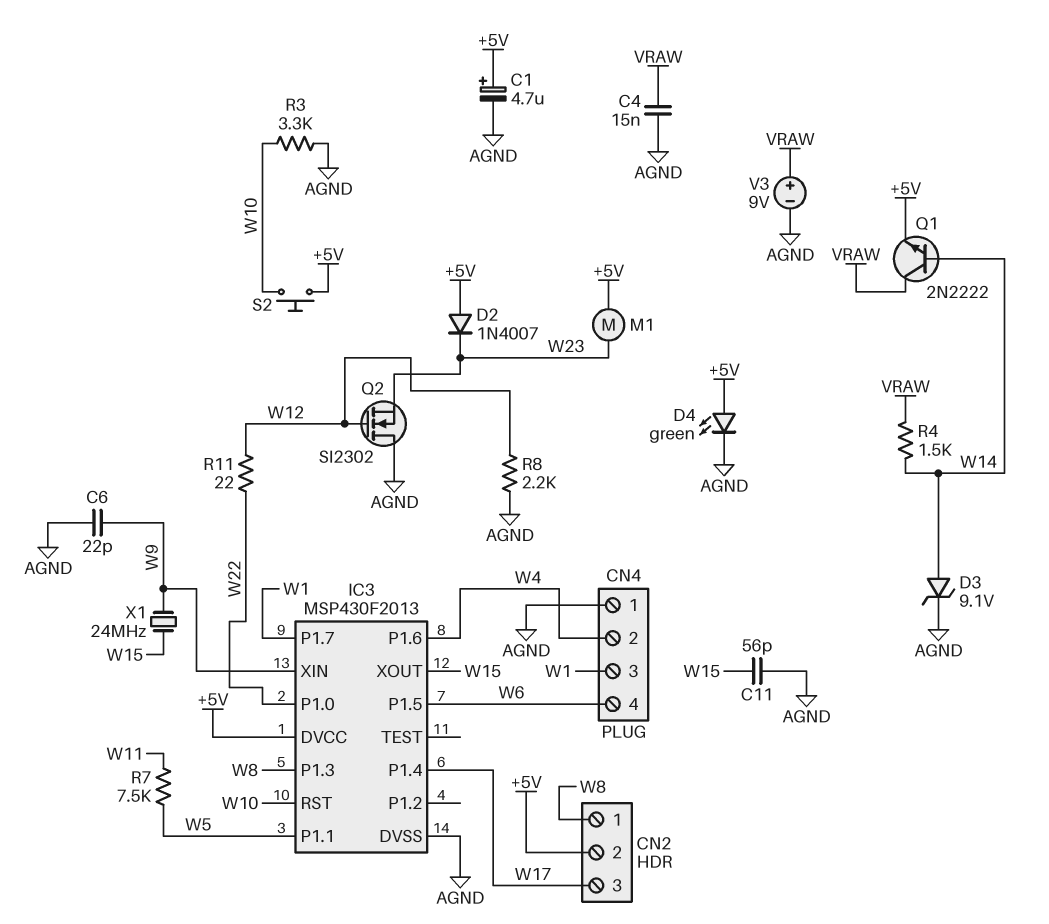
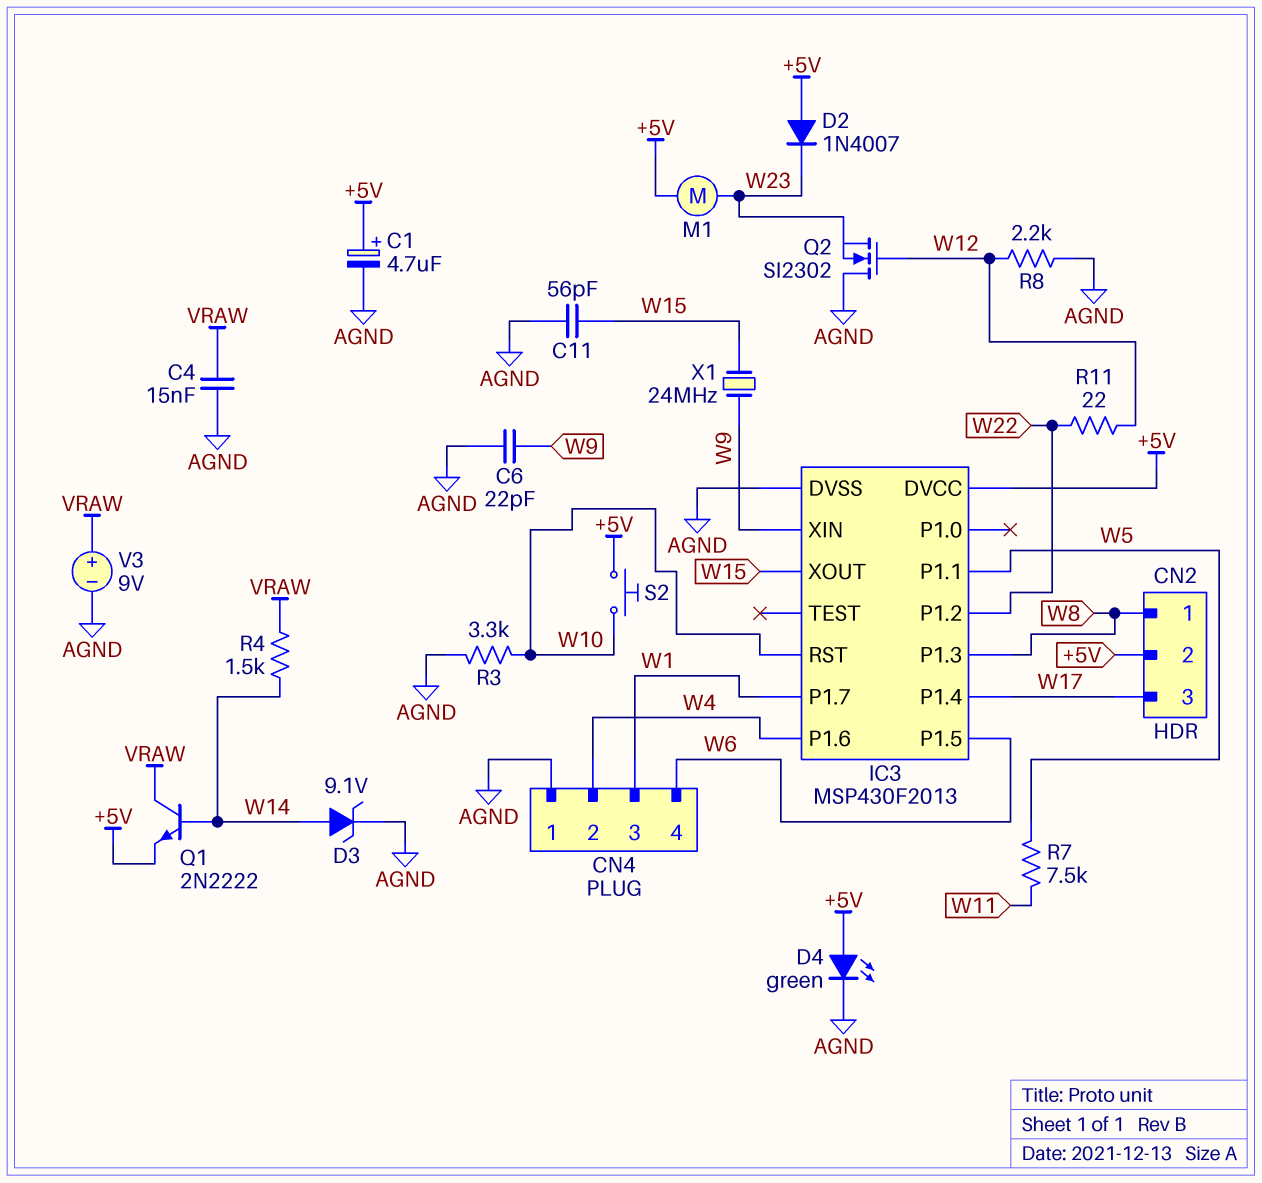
IC3 pin P1.0: W22 -> none
IC3 pin P1.2: none -> W22

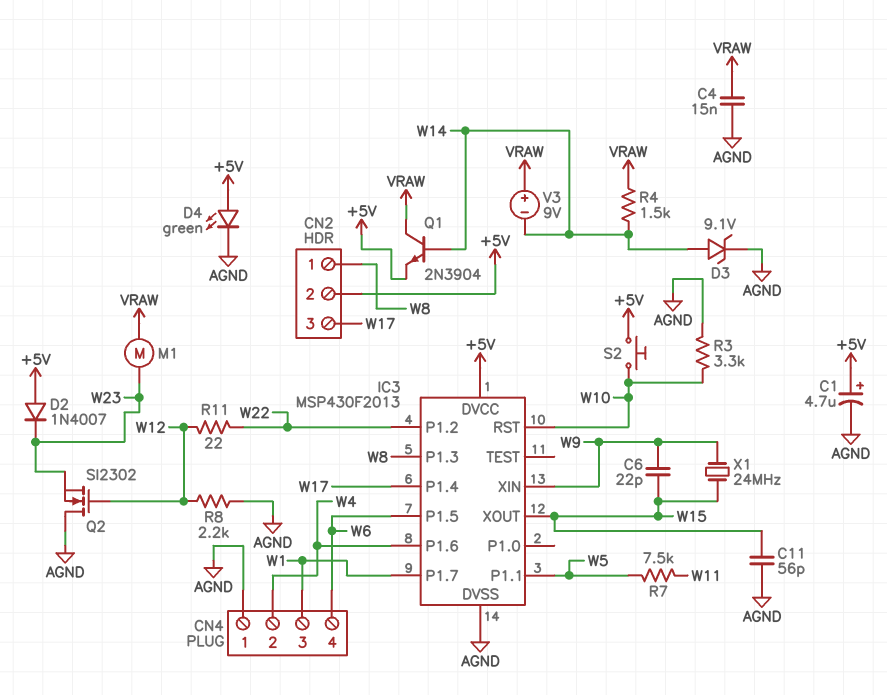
C6: 22pF (AGND, W9) -> 22pF (W9, W15)
M1: motor (+5V, W23) -> motor (VRAW, W23)
Q1: NPN 2N2222 (B W14, C VRAW, E +5V) -> NPN 2N3904 (B W14, C VRAW, E +5V)
V3: 9V (plus VRAW, minus AGND) -> 9V (plus VRAW, minus W14)

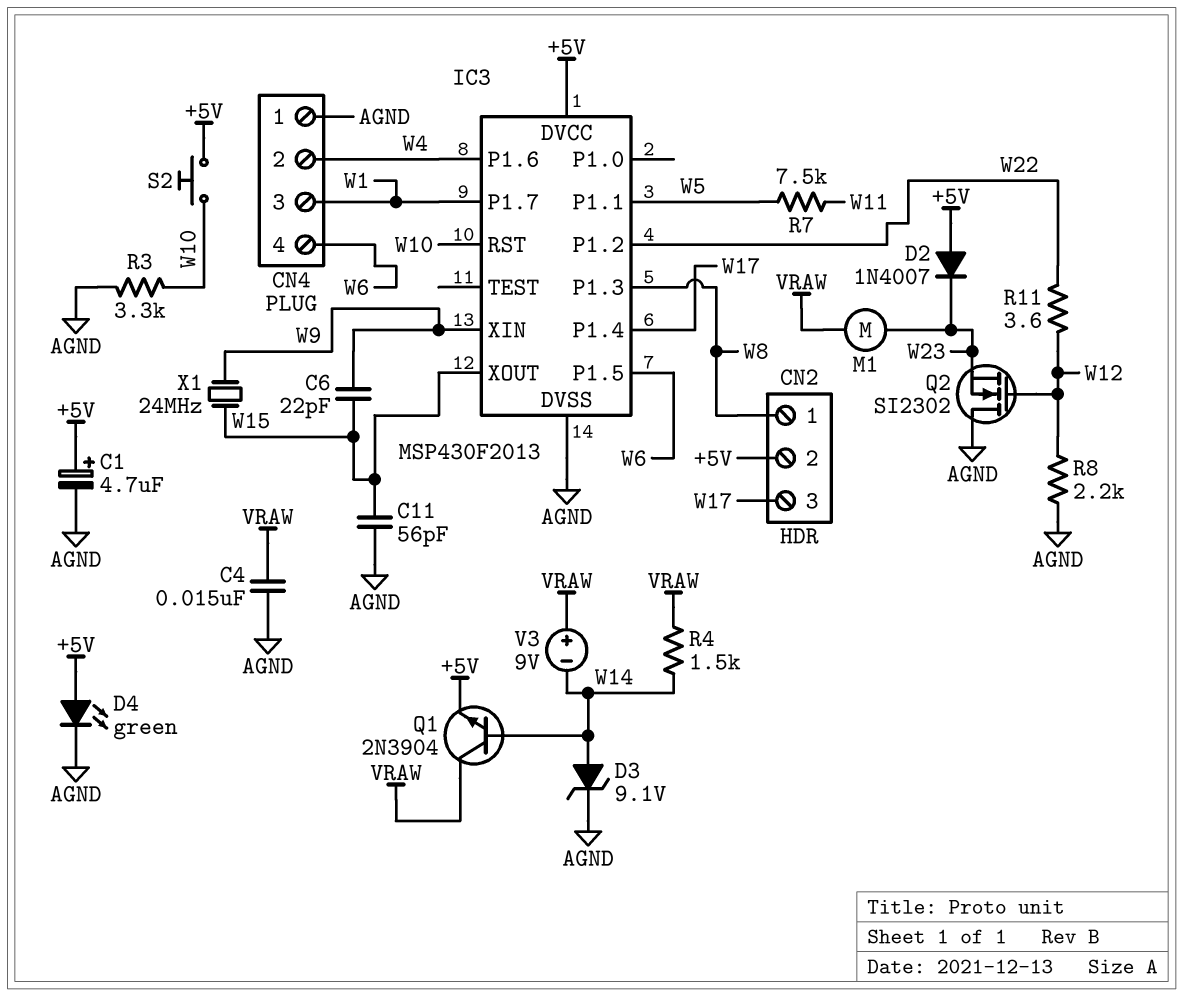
R11: 22 (W12, W22) -> 3.6 (W12, W22)

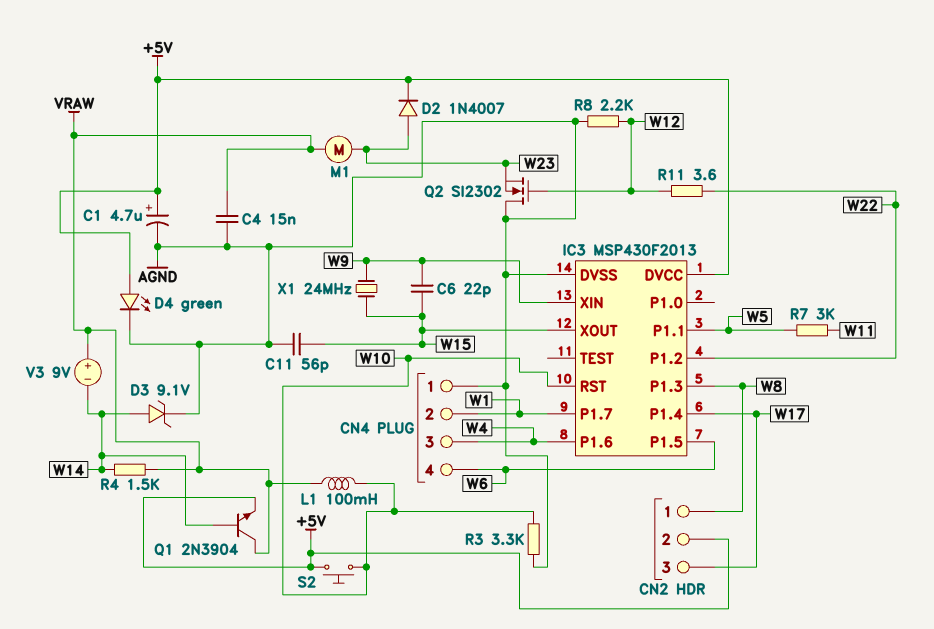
CN4 pin 2: W4 -> W1
CN4 pin 3: W1 -> W4
D2: diode 1N4007 (A +5V, K W23) -> diode 1N4007 (A W23, K +5V)
L1: none -> 100mH (VRAW, W10)
R7: 7.5k (W5, W11) -> 3k (W5, W11)

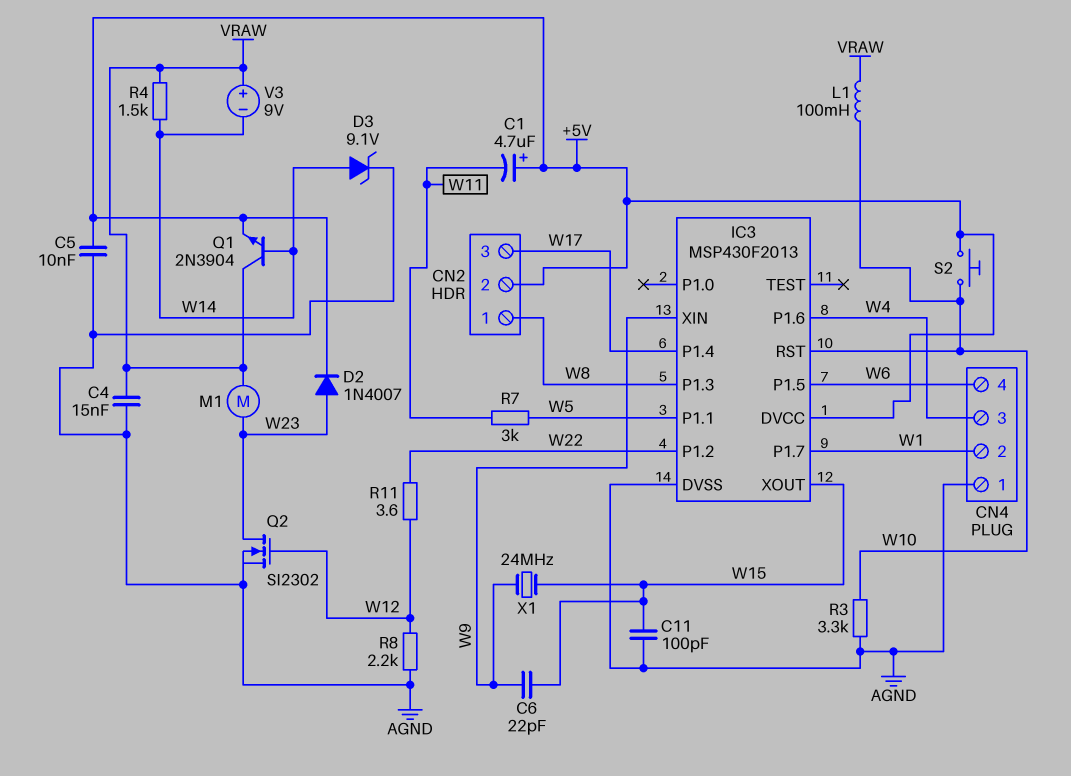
C1: 4.7uF (plus +5V, minus AGND) -> 4.7uF (plus +5V, minus W11)
C5: none -> 10nF (+5V, AGND)
C11: 56pF (AGND, W15) -> 100pF (AGND, W15)
D4: LED green (A +5V, K AGND) -> none
Q2: NMOS SI2302 (G W12, D AGND, S W23) -> NMOS SI2302 (G W12, D W23, S AGND)

